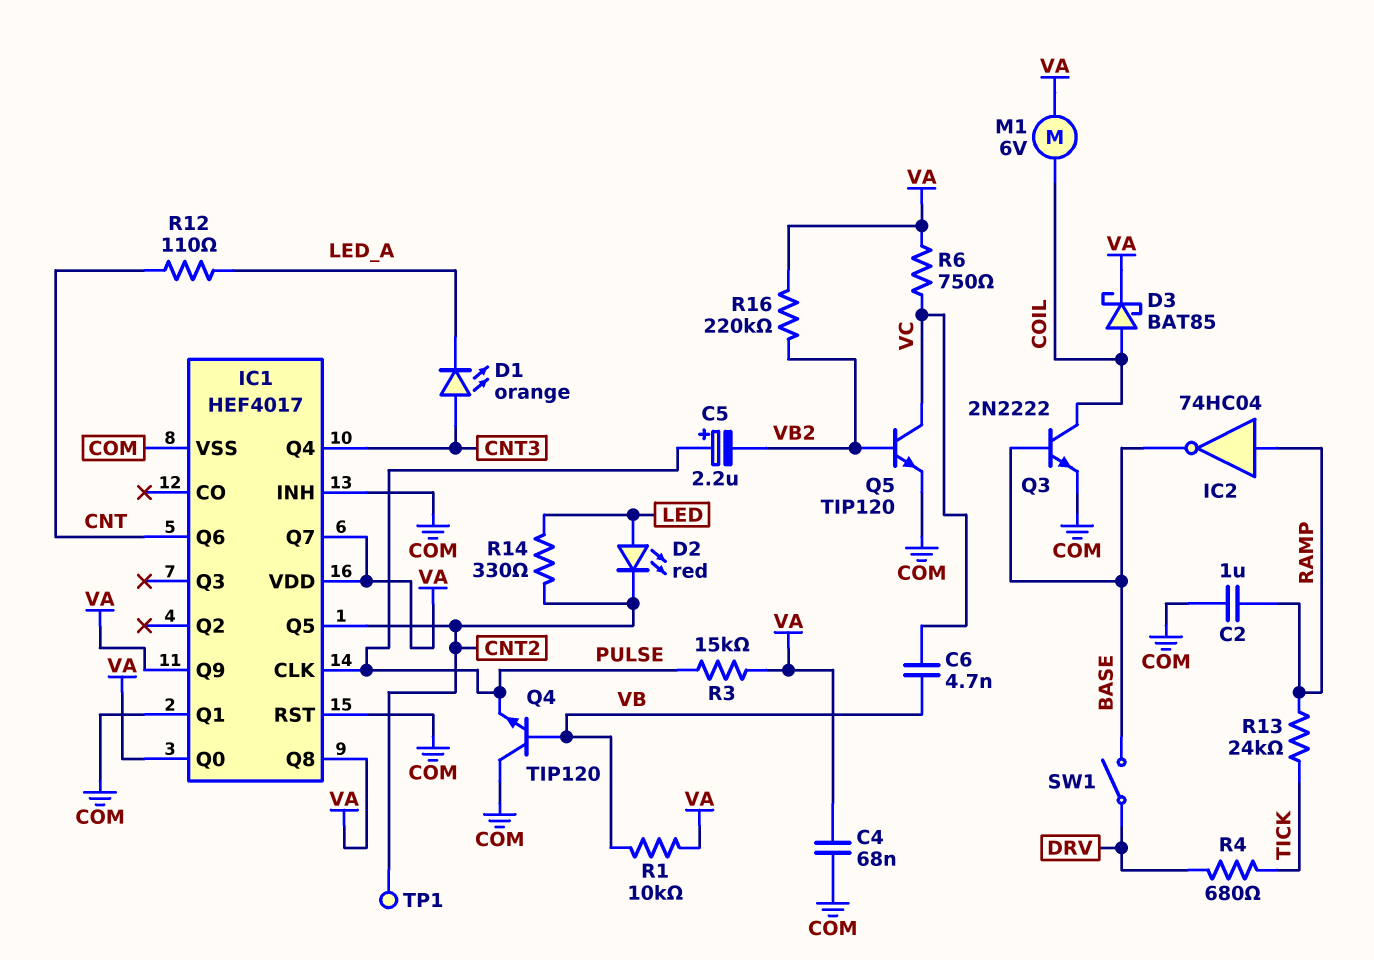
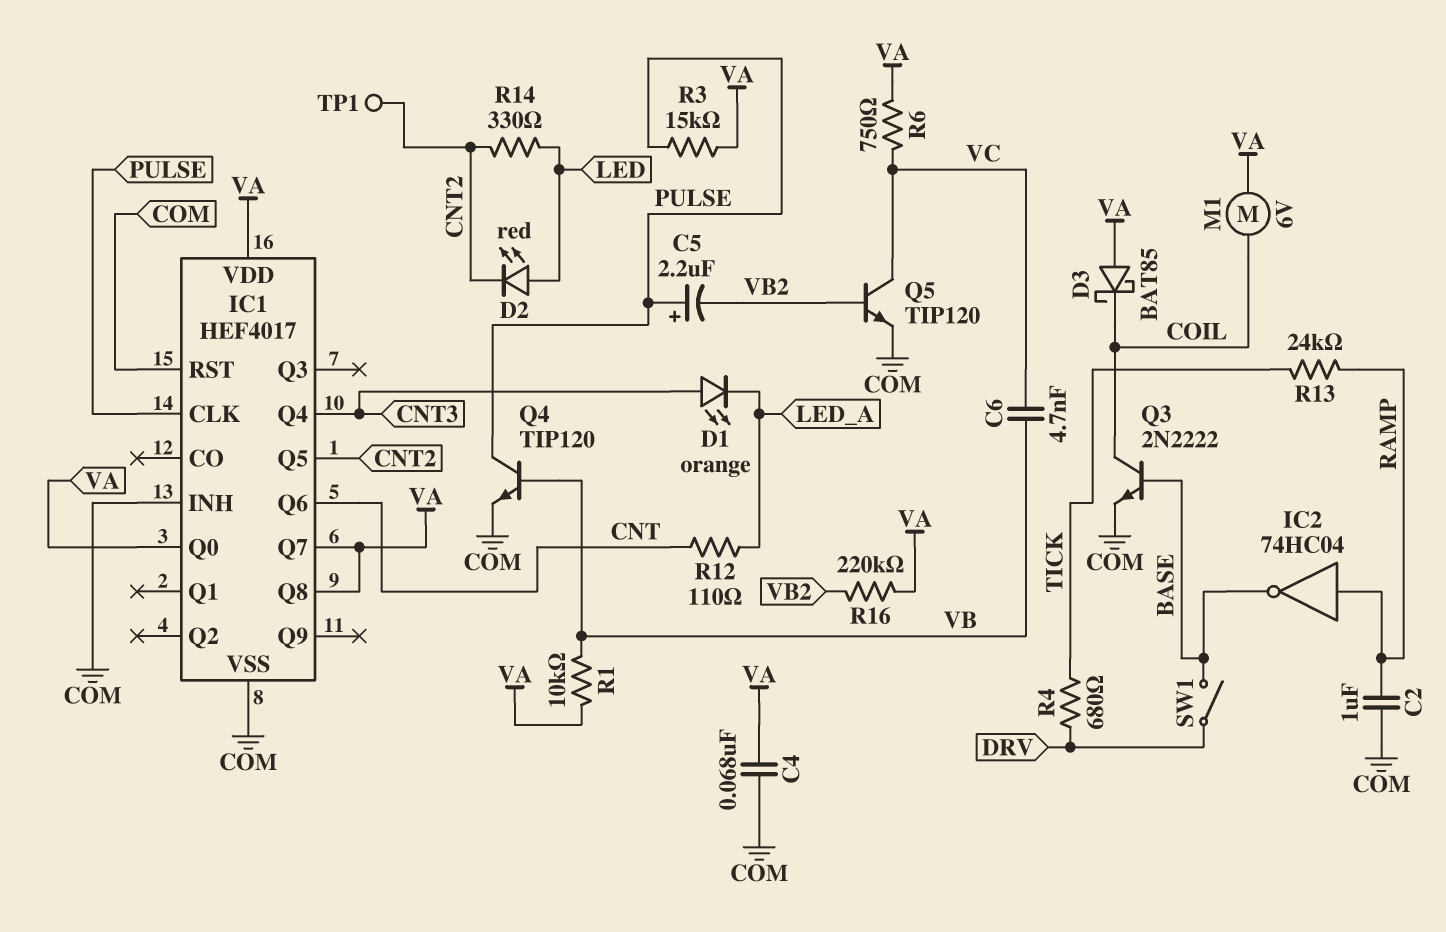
D3: schottky BAT85 (A COIL, K VA) -> schottky BAT85 (A VA, K COIL)
IC1 pin Q1: COM -> none
IC1 pin Q9: VA -> none
Q4: NPN TIP120 (B VB, C COM, E PULSE) -> NPN TIP120 (B VB, C PULSE, E COM)

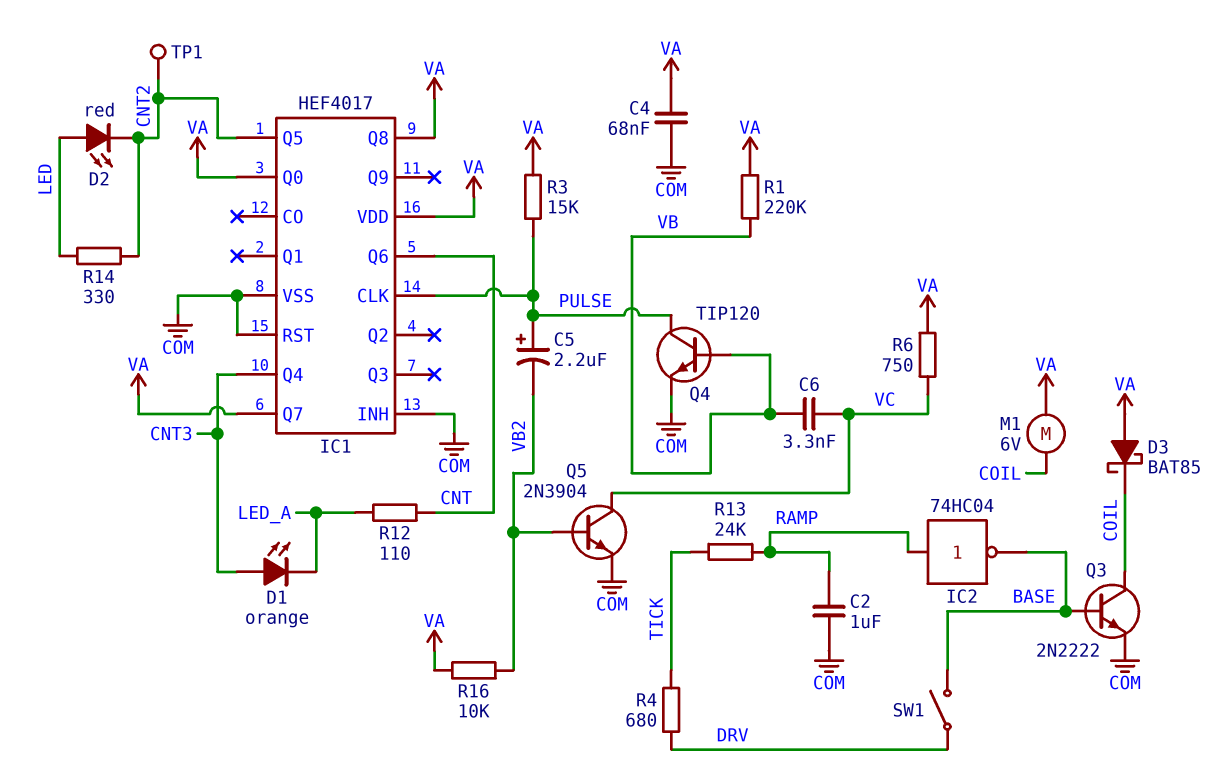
C6: 4.7nF (VB, VC) -> 3.3nF (VB, VC)
Q5: NPN TIP120 (B VB2, C VC, E COM) -> NPN 2N3904 (B VB2, C VC, E COM)
R1: 10k (VA, VB) -> 220k (VA, VB)
R16: 220k (VA, VB2) -> 10k (VA, VB2)

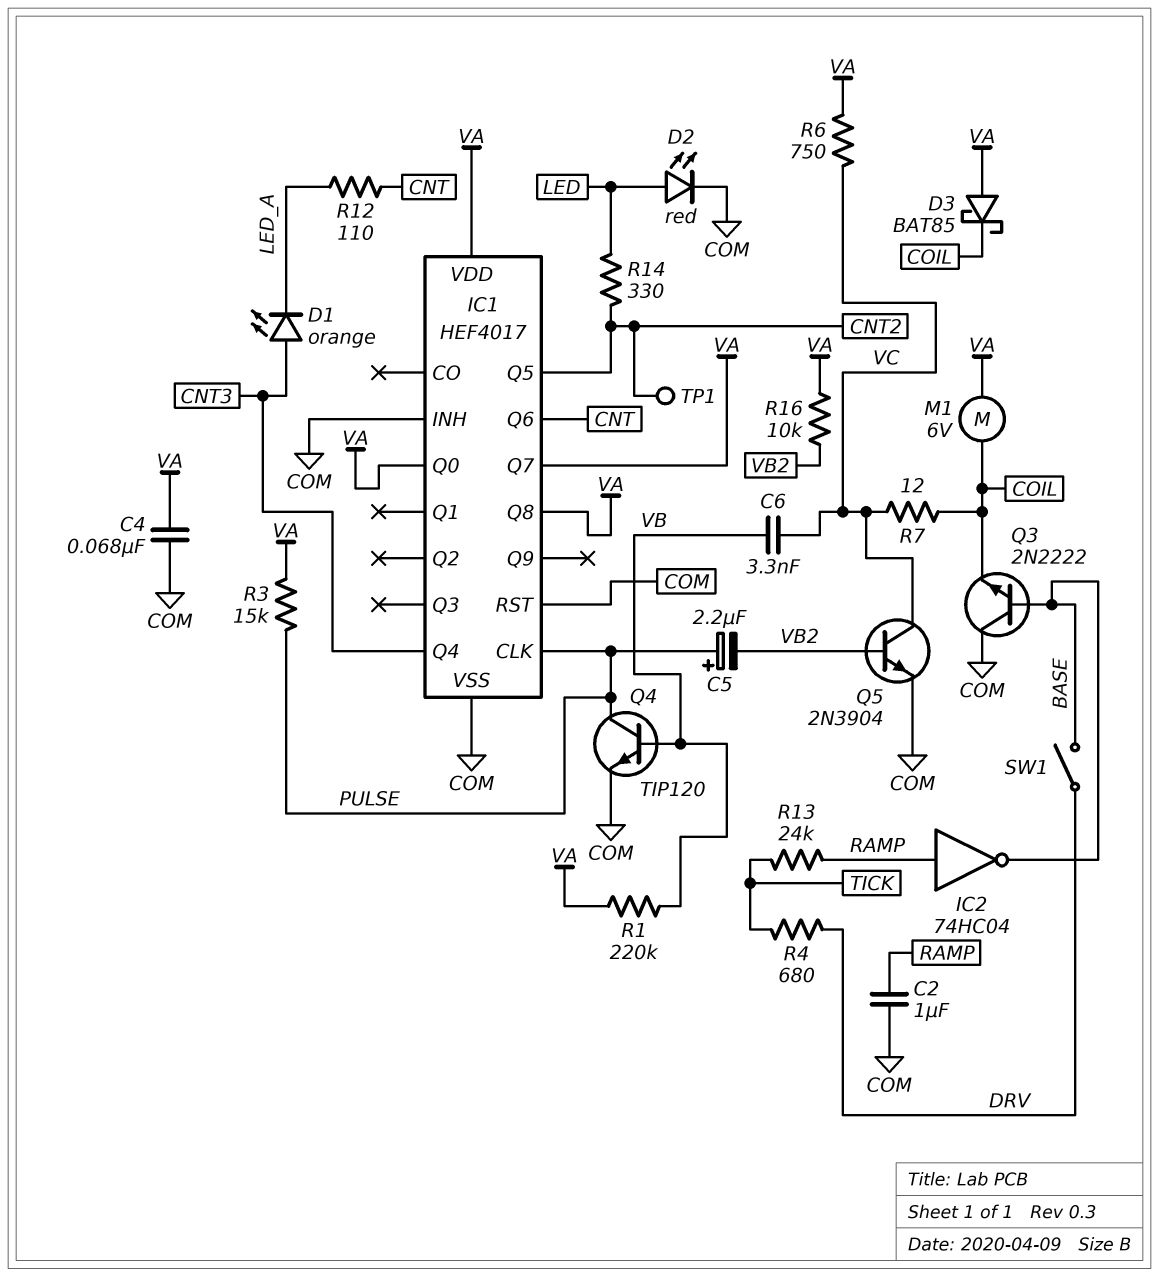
D2: LED red (A LED, K CNT2) -> LED red (A LED, K COM)
Q3: NPN 2N2222 (B BASE, C COIL, E COM) -> NPN 2N2222 (B BASE, C COM, E COIL)
R7: none -> 12 (COIL, VC)

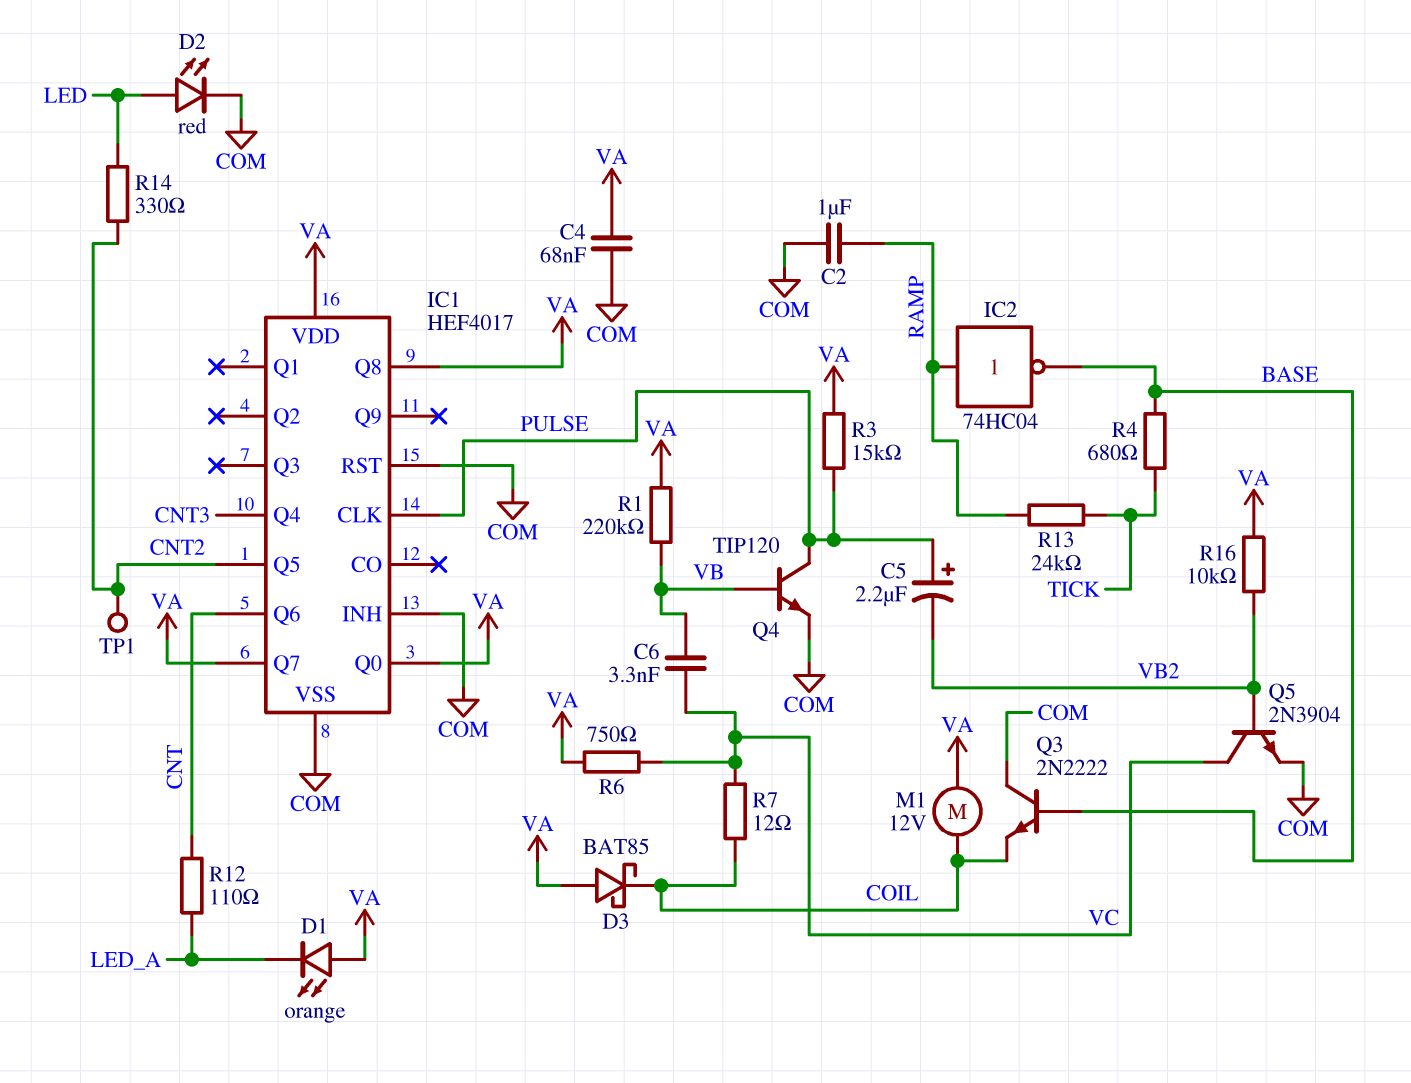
D1: LED orange (A CNT3, K LED_A) -> LED orange (A VA, K LED_A)
M1: motor 6V (COIL, VA) -> motor 12V (COIL, VA)
R4: 680 (DRV, TICK) -> 680 (BASE, TICK)
SW1: switch (BASE, DRV) -> none

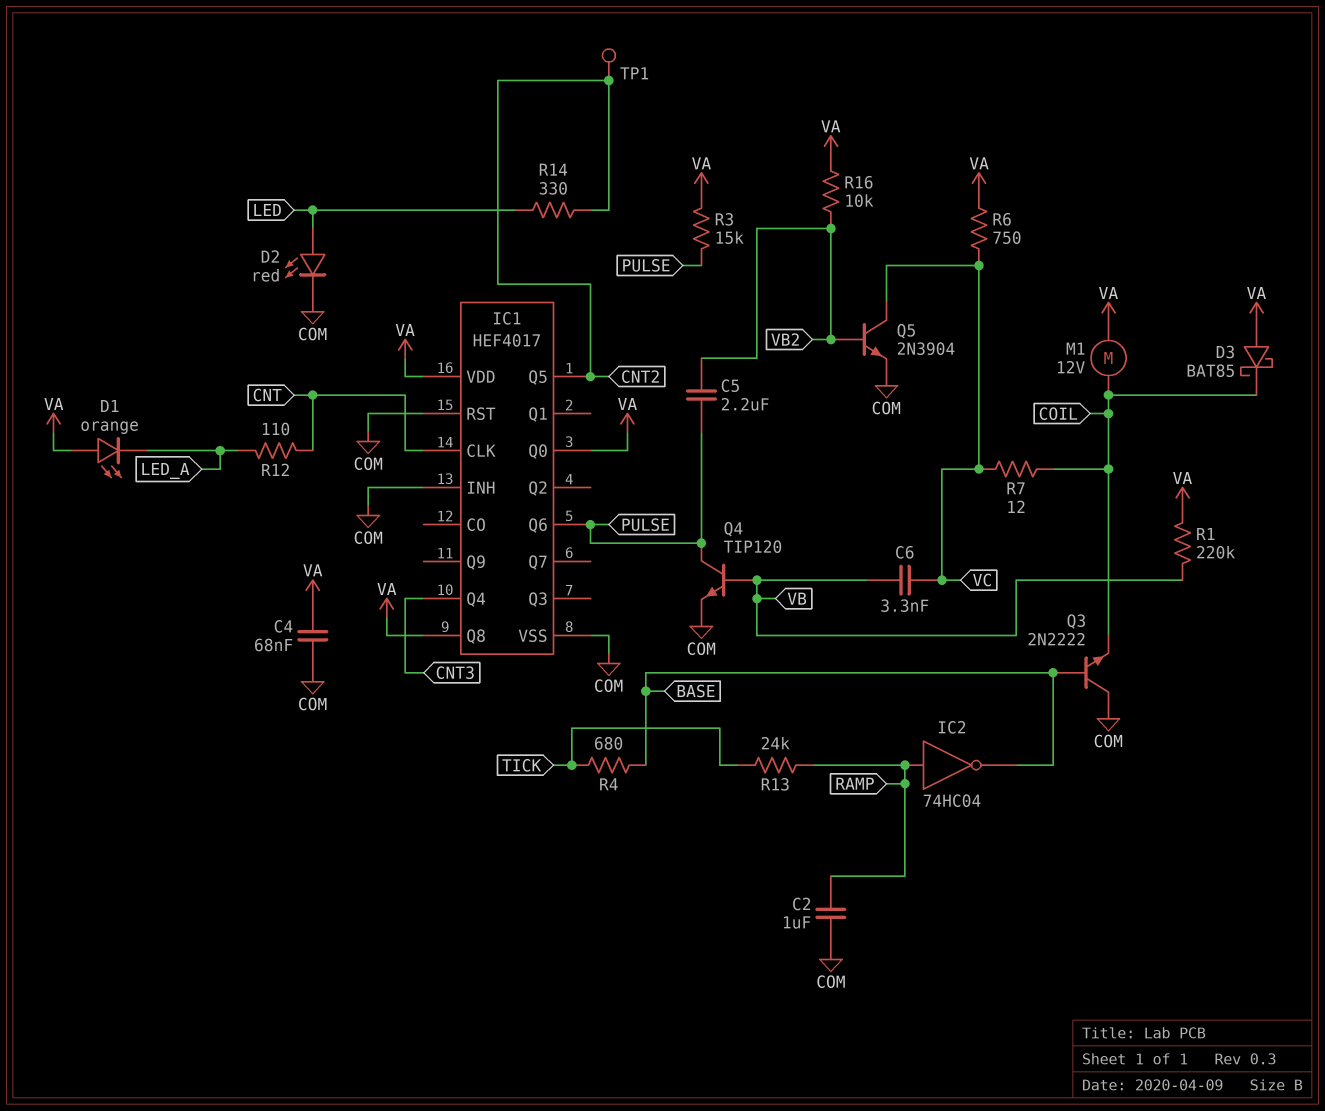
C5: 2.2uF (plus PULSE, minus VB2) -> 2.2uF (PULSE, VB2)
IC1 pin CLK: PULSE -> CNT
IC1 pin Q6: CNT -> PULSE
IC1 pin Q7: VA -> none

